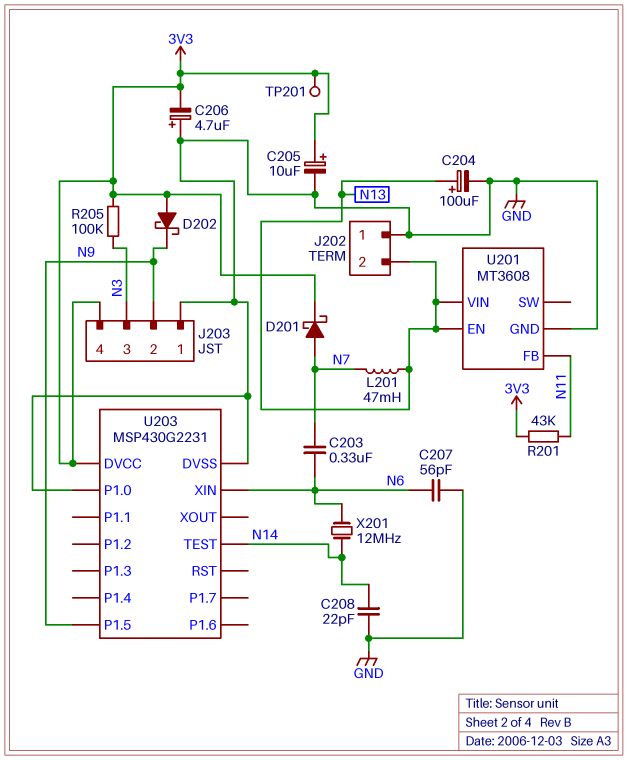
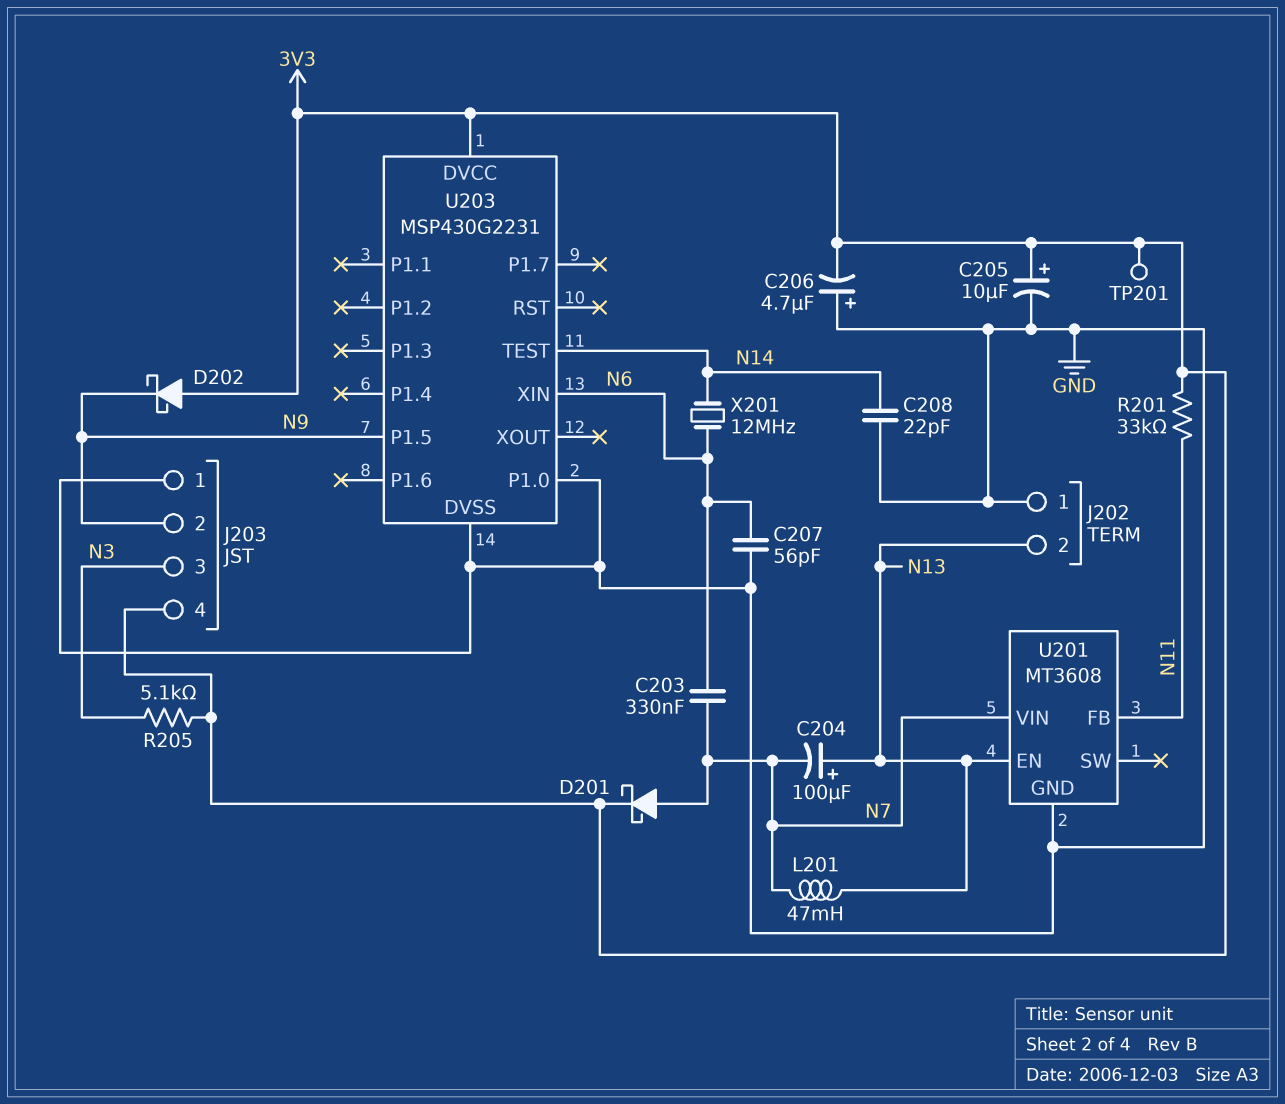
C204: 100uF (plus N13, minus GND) -> 100uF (plus N13, minus N7)
R201: 43k (3V3, N11) -> 33k (3V3, N11)
R205: 100k (3V3, N3) -> 5.1k (3V3, N3)
U201 pin VIN: N13 -> N7

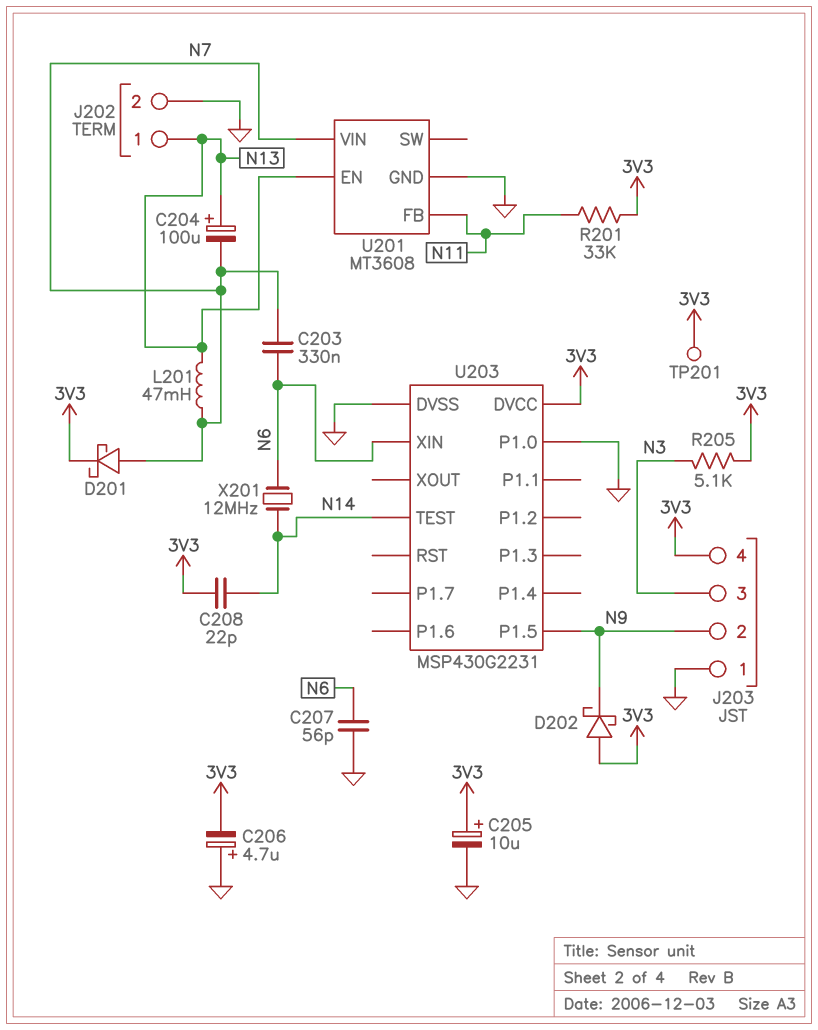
C208: 22pF (GND, N14) -> 22pF (3V3, N14)
J202 pin 1: GND -> N13
J202 pin 2: N13 -> GND

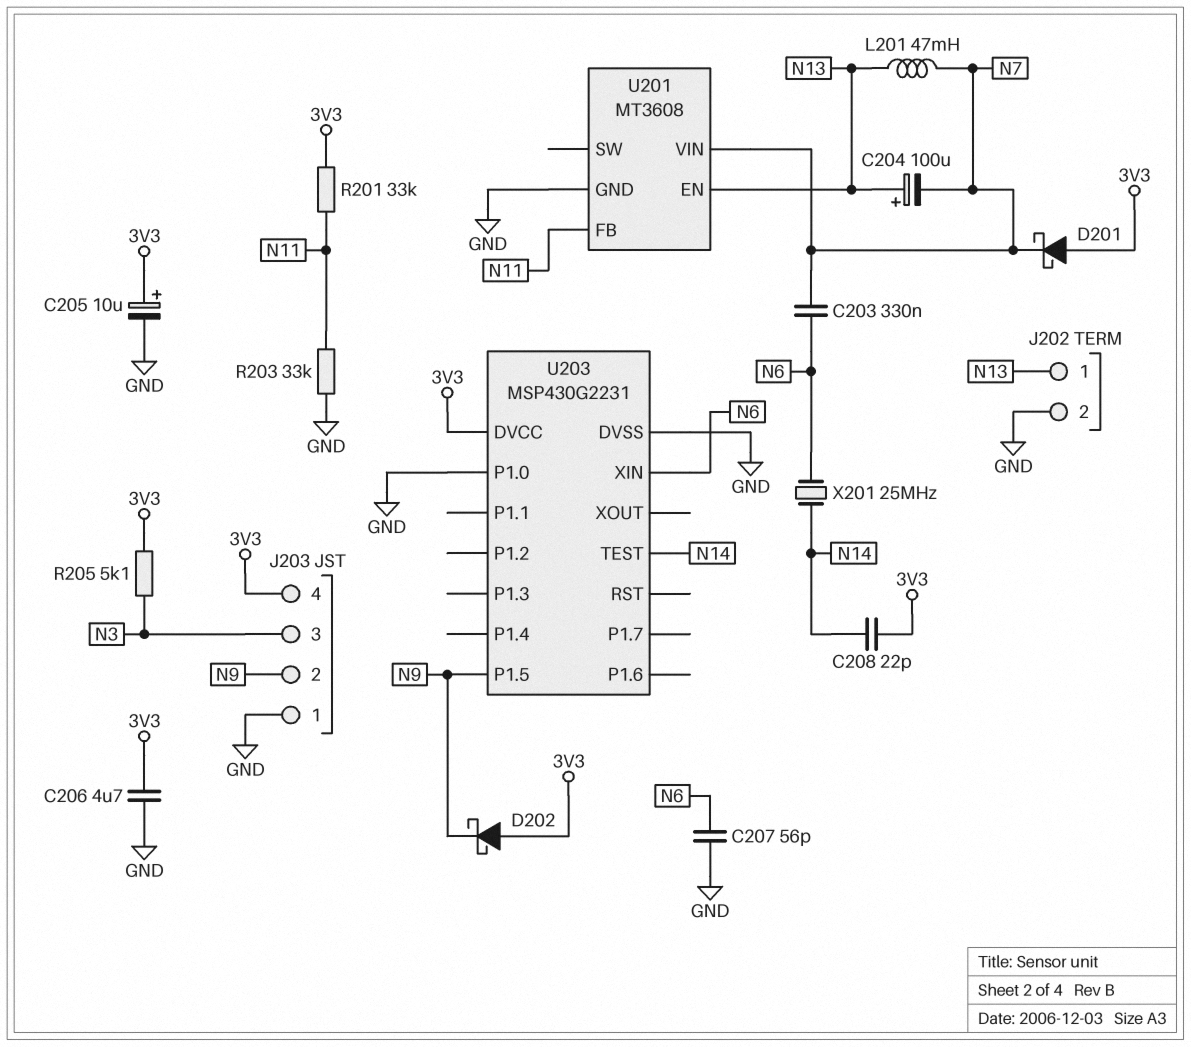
C206: 4.7uF (plus GND, minus 3V3) -> 4.7uF (3V3, GND)
D201: schottky (A N7, K 3V3) -> schottky (A 3V3, K N7)
R203: none -> 33k (GND, N11)
TP201: test point (3V3) -> none
X201: 12MHz (N6, N14) -> 25MHz (N6, N14)

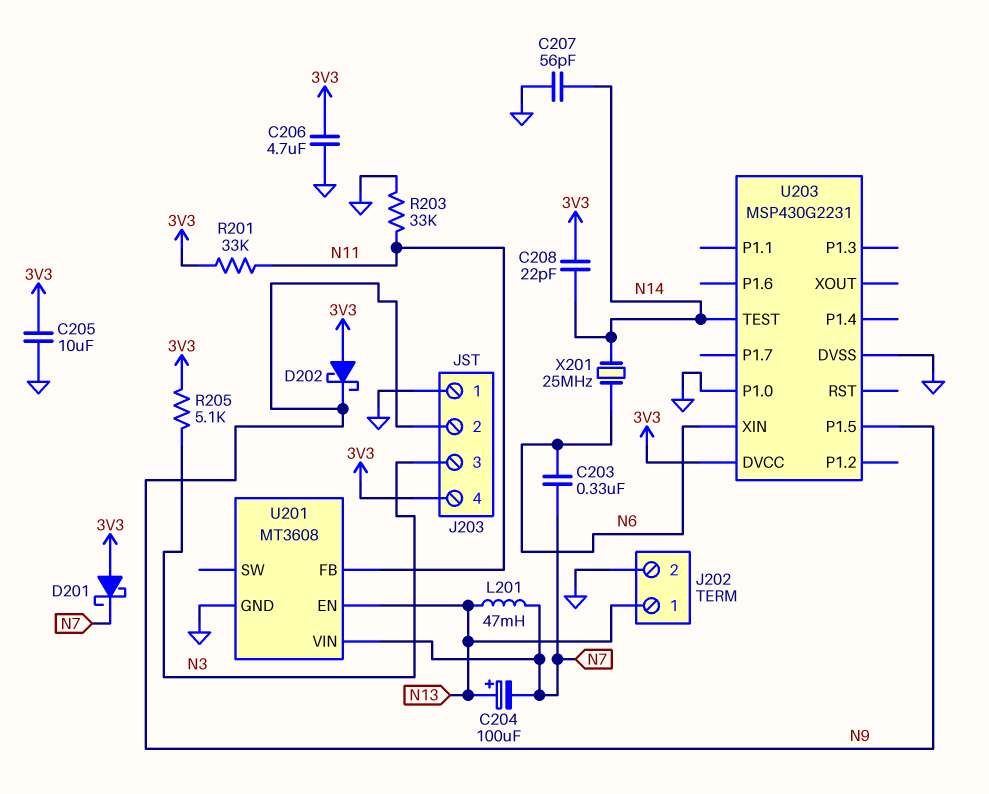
C205: 10uF (plus 3V3, minus GND) -> 10uF (3V3, GND)
C207: 56pF (GND, N6) -> 56pF (GND, N14)

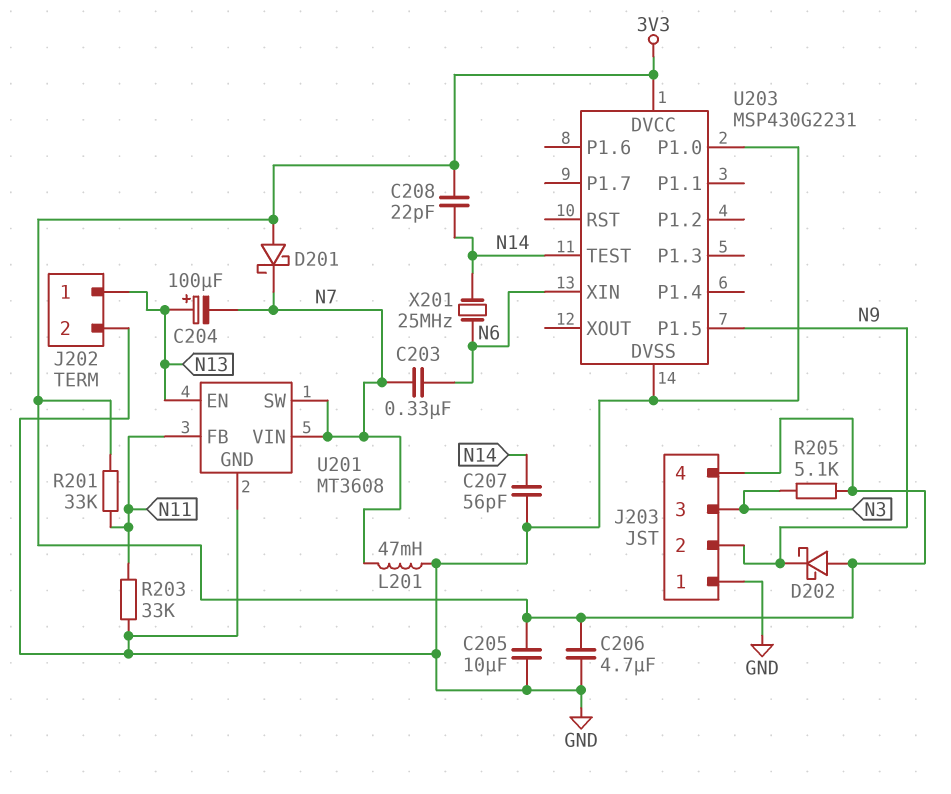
L201: 47mH (N7, N13) -> 47mH (GND, N7)
U201 pin SW: none -> N7

